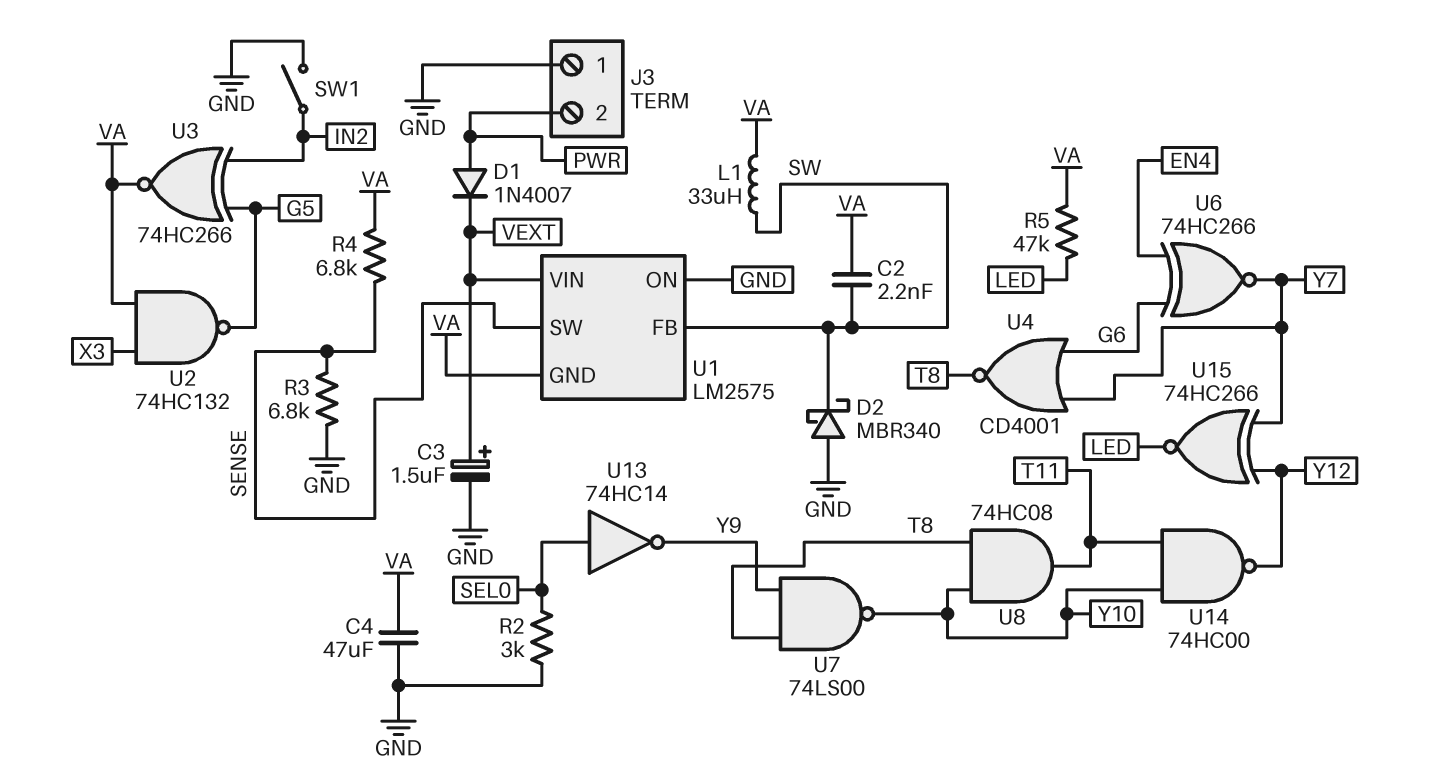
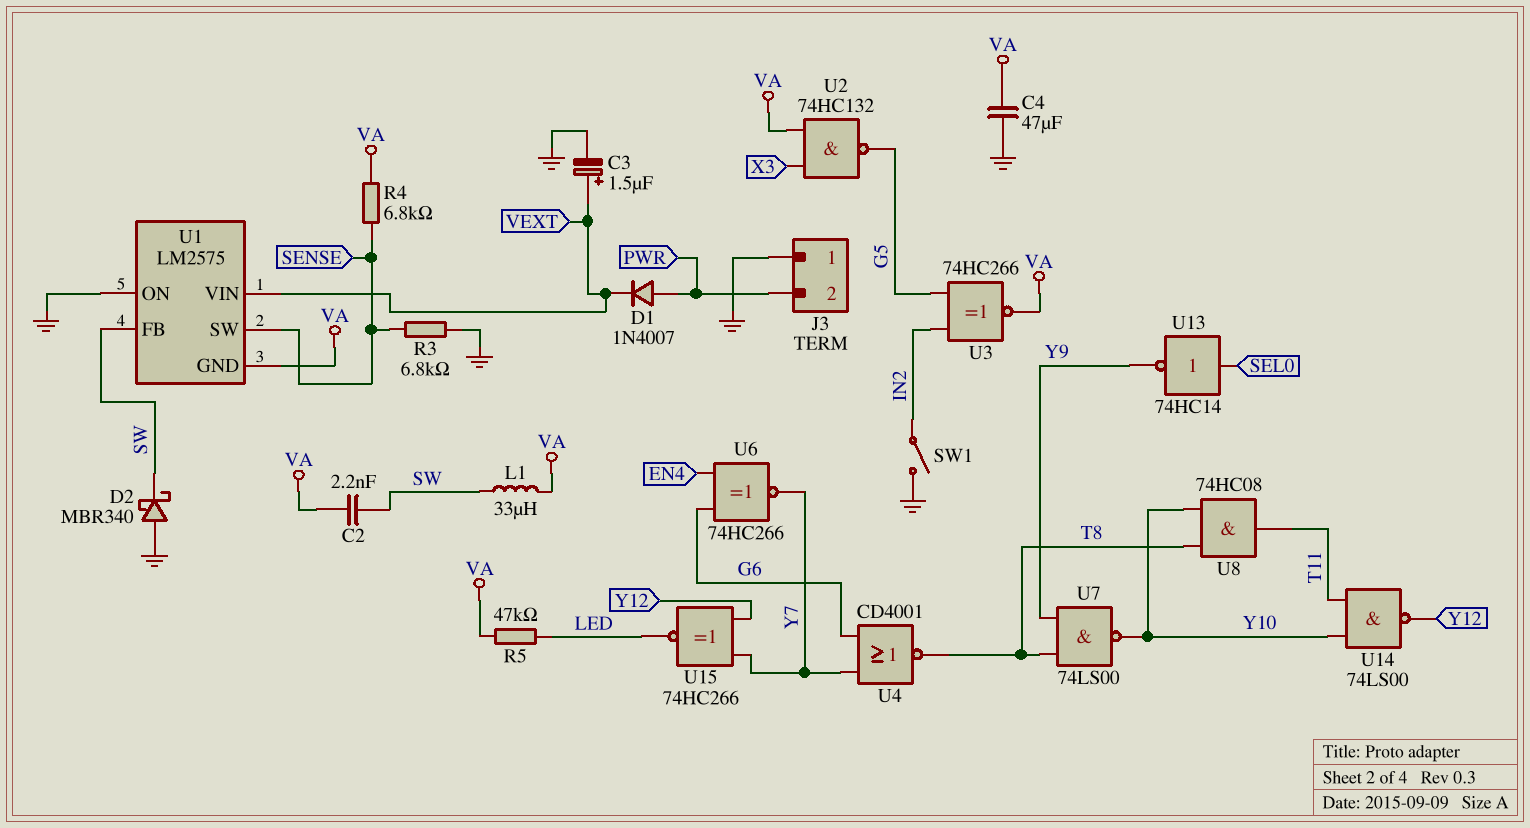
R2: 3k (GND, SEL0) -> none
U14: NAND 74HC00 (in T11, in Y10, out Y12) -> NAND 74LS00 (in T11, in Y10, out Y12)

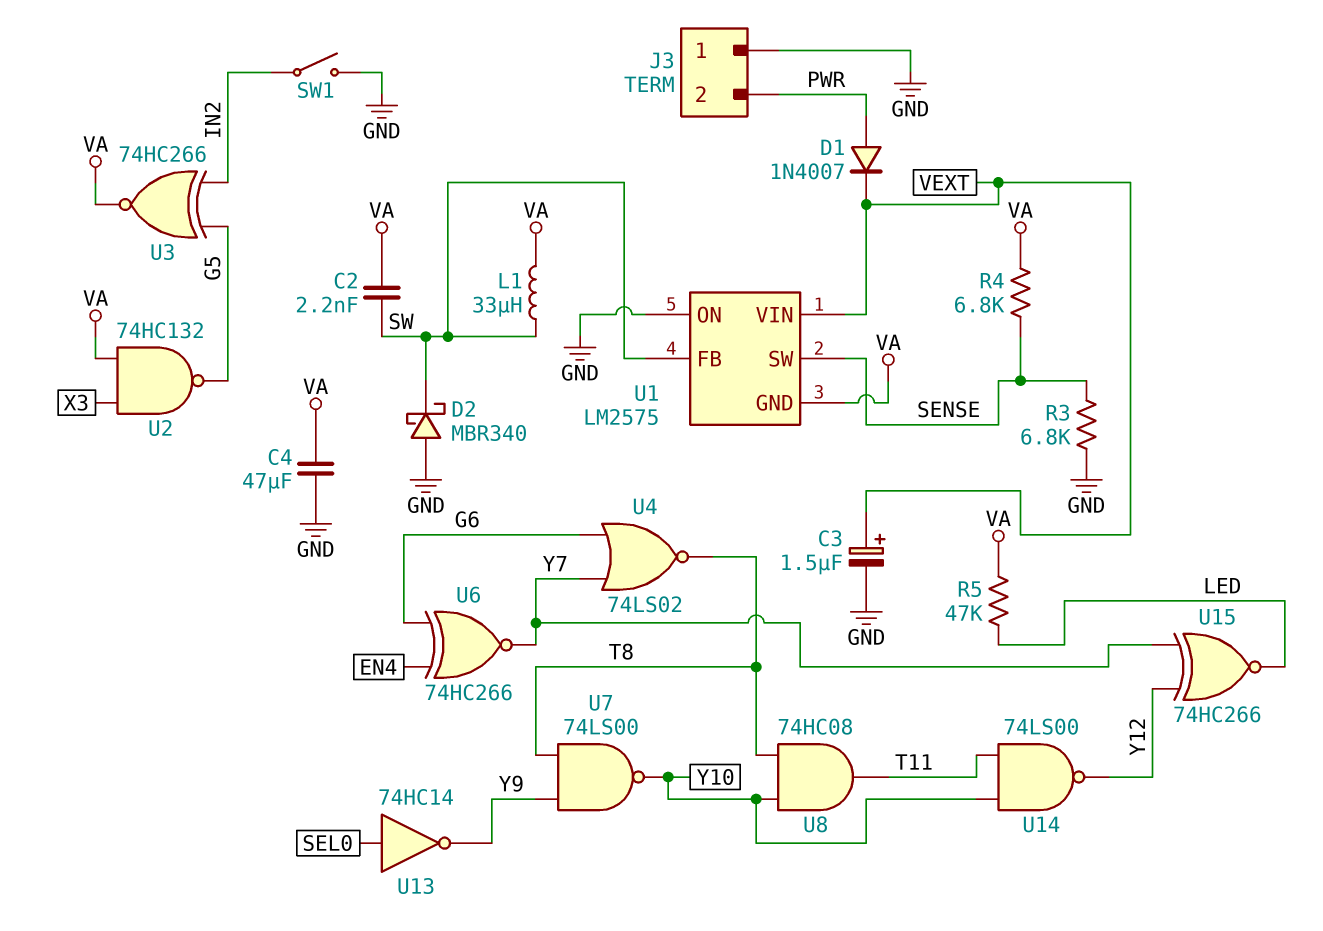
U4: NOR CD4001 (in G6, in Y7, out T8) -> NOR 74LS02 (in G6, in Y7, out T8)

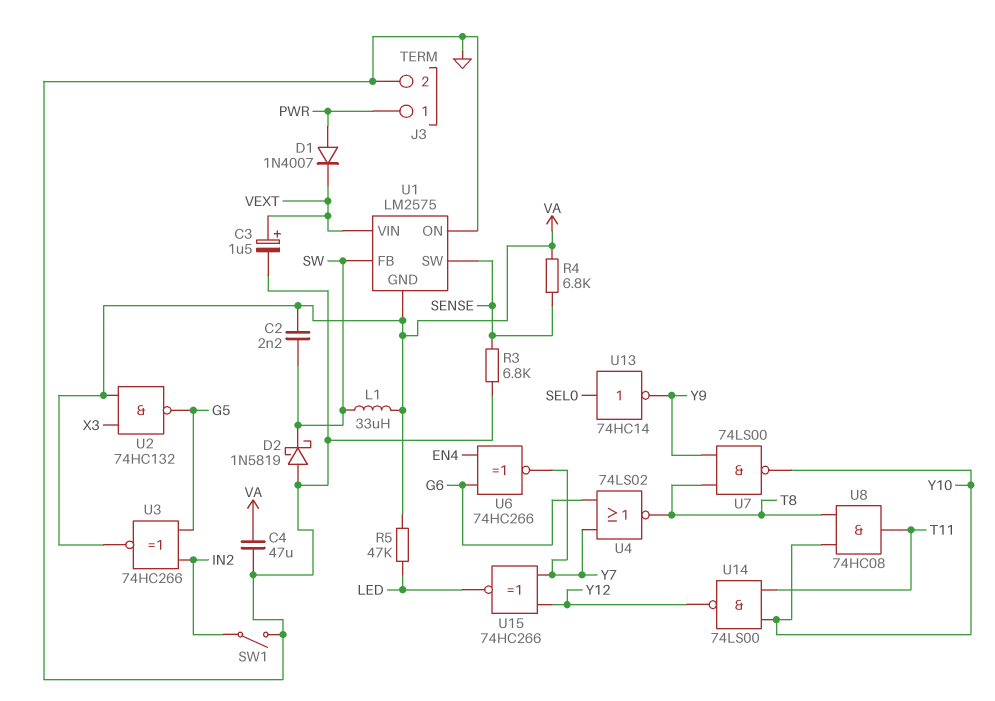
D2: schottky MBR340 (A GND, K SW) -> schottky 1N5819 (A GND, K SW)
J3 pin 1: GND -> PWR
J3 pin 2: PWR -> GND

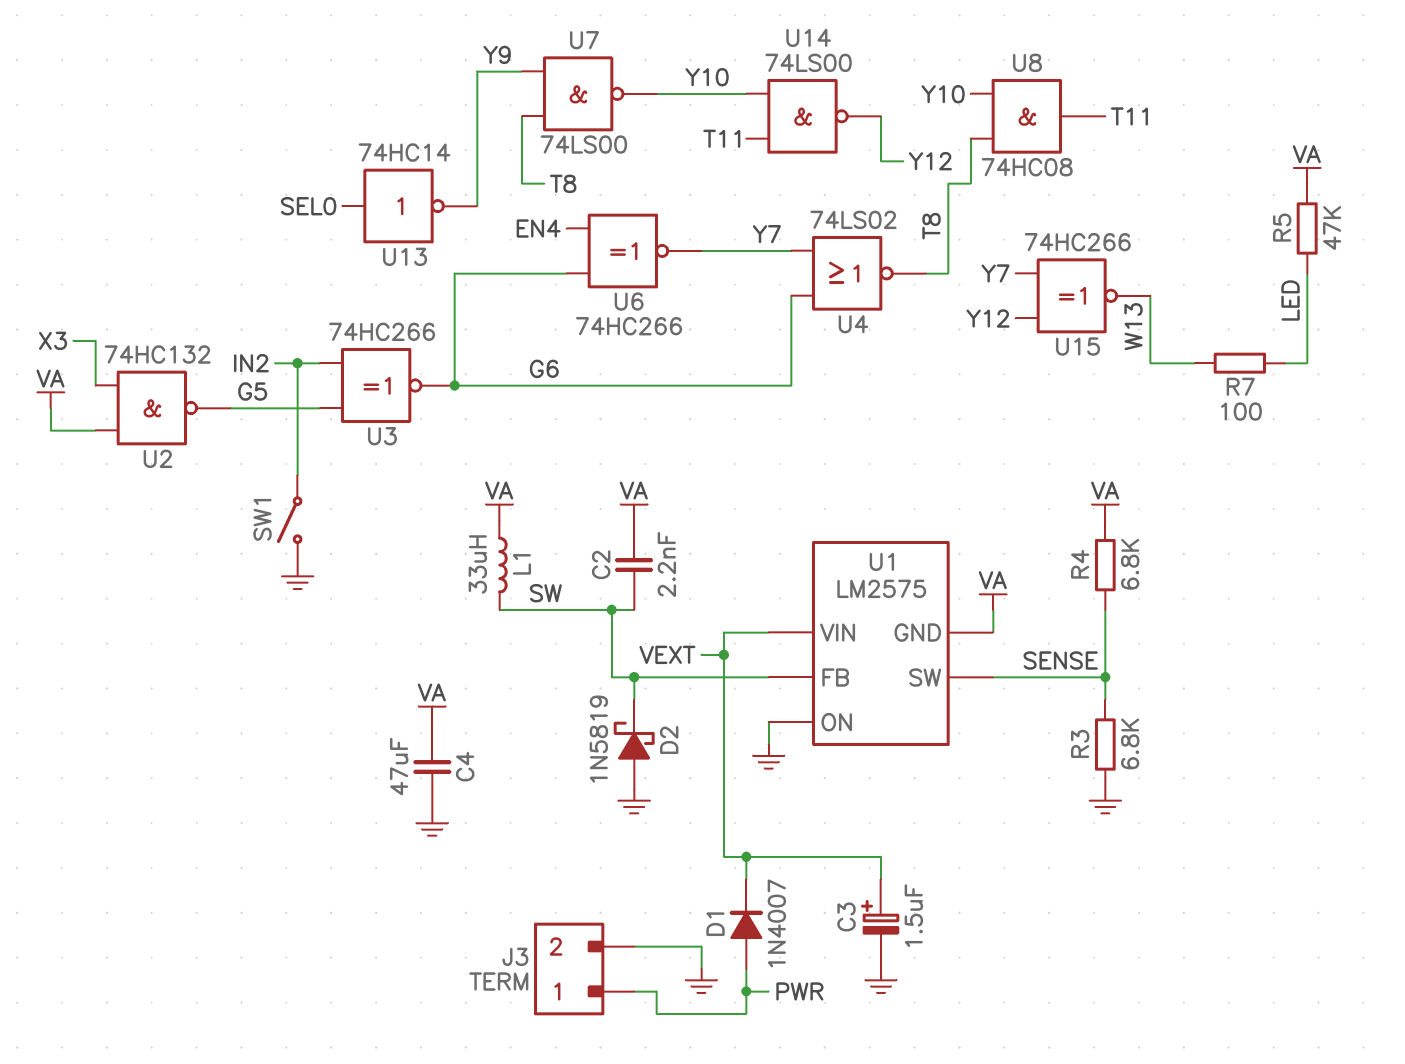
R7: none -> 100 (LED, W13)
U3: XNOR 74HC266 (in G5, in IN2, out VA) -> XNOR 74HC266 (in G5, in IN2, out G6)
U15: XNOR 74HC266 (in Y7, in Y12, out LED) -> XNOR 74HC266 (in Y7, in Y12, out W13)

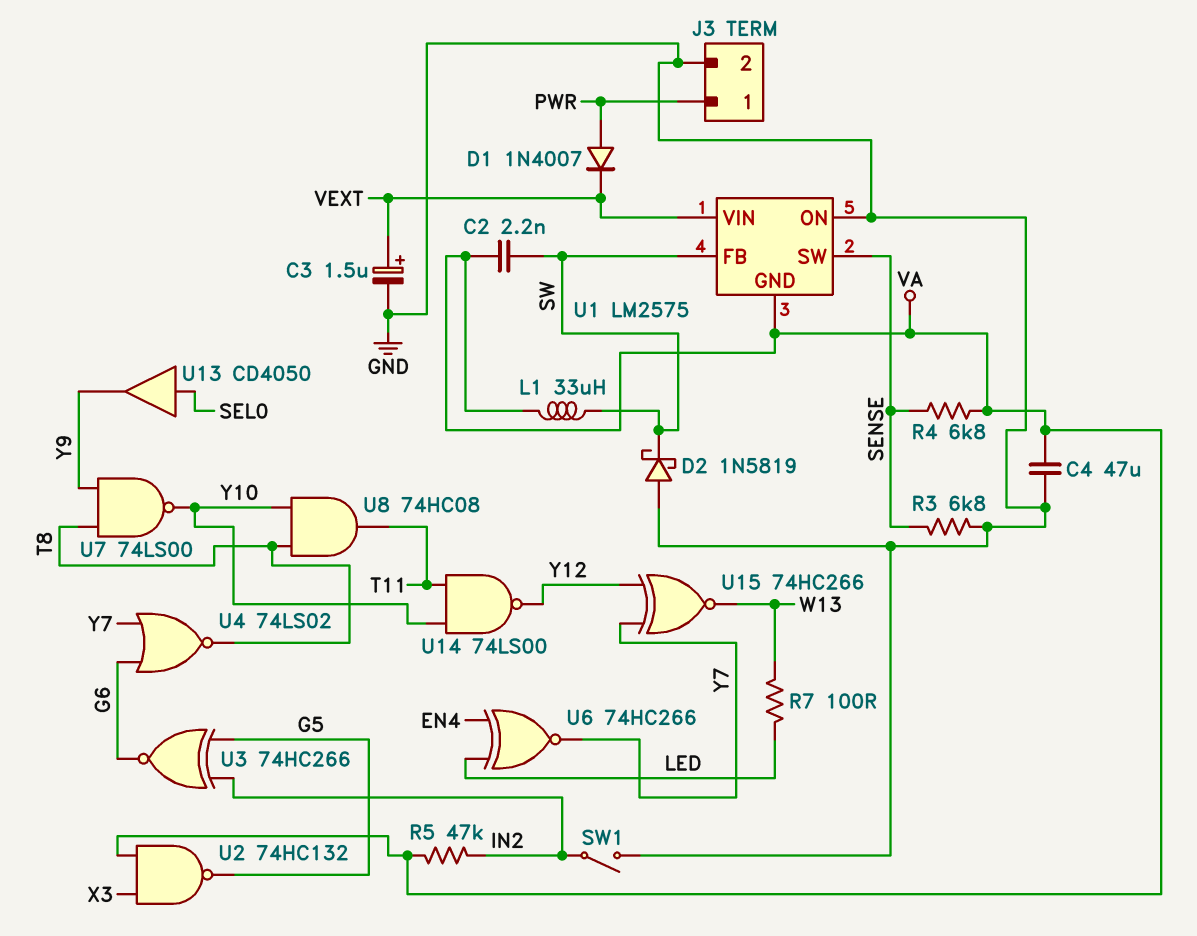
R5: 47k (LED, VA) -> 47k (IN2, VA)
U6: XNOR 74HC266 (in EN4, in G6, out Y7) -> XNOR 74HC266 (in EN4, in LED, out Y7)
U13: NOT 74HC14 (in SEL0, out Y9) -> buffer CD4050 (in SEL0, out Y9)

